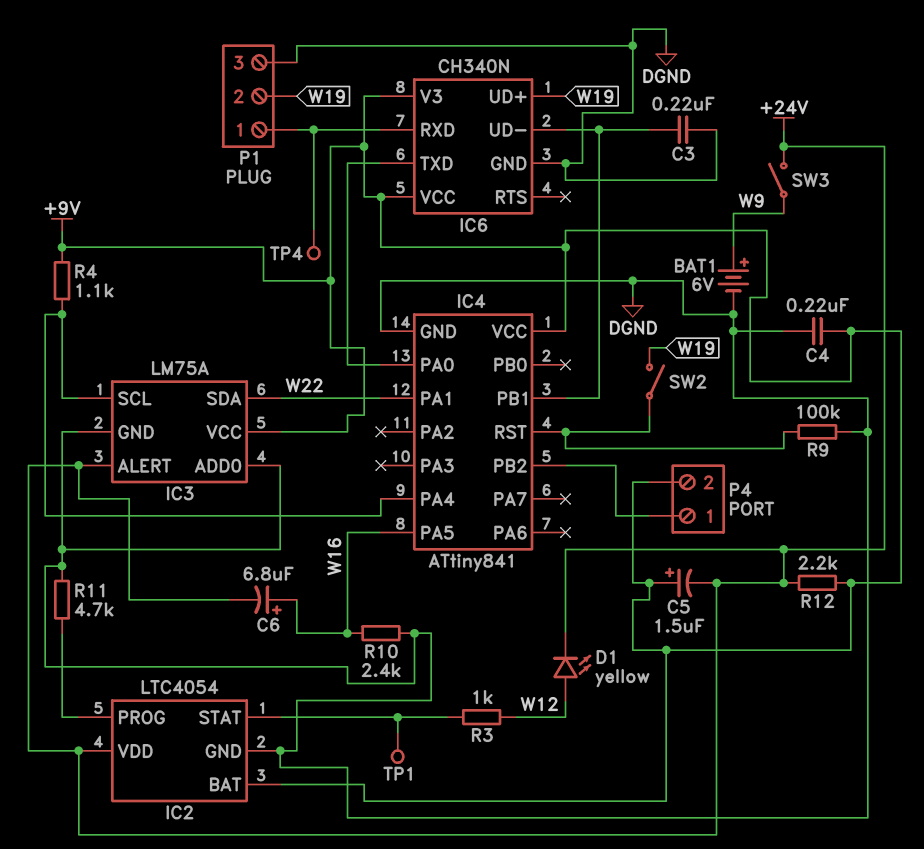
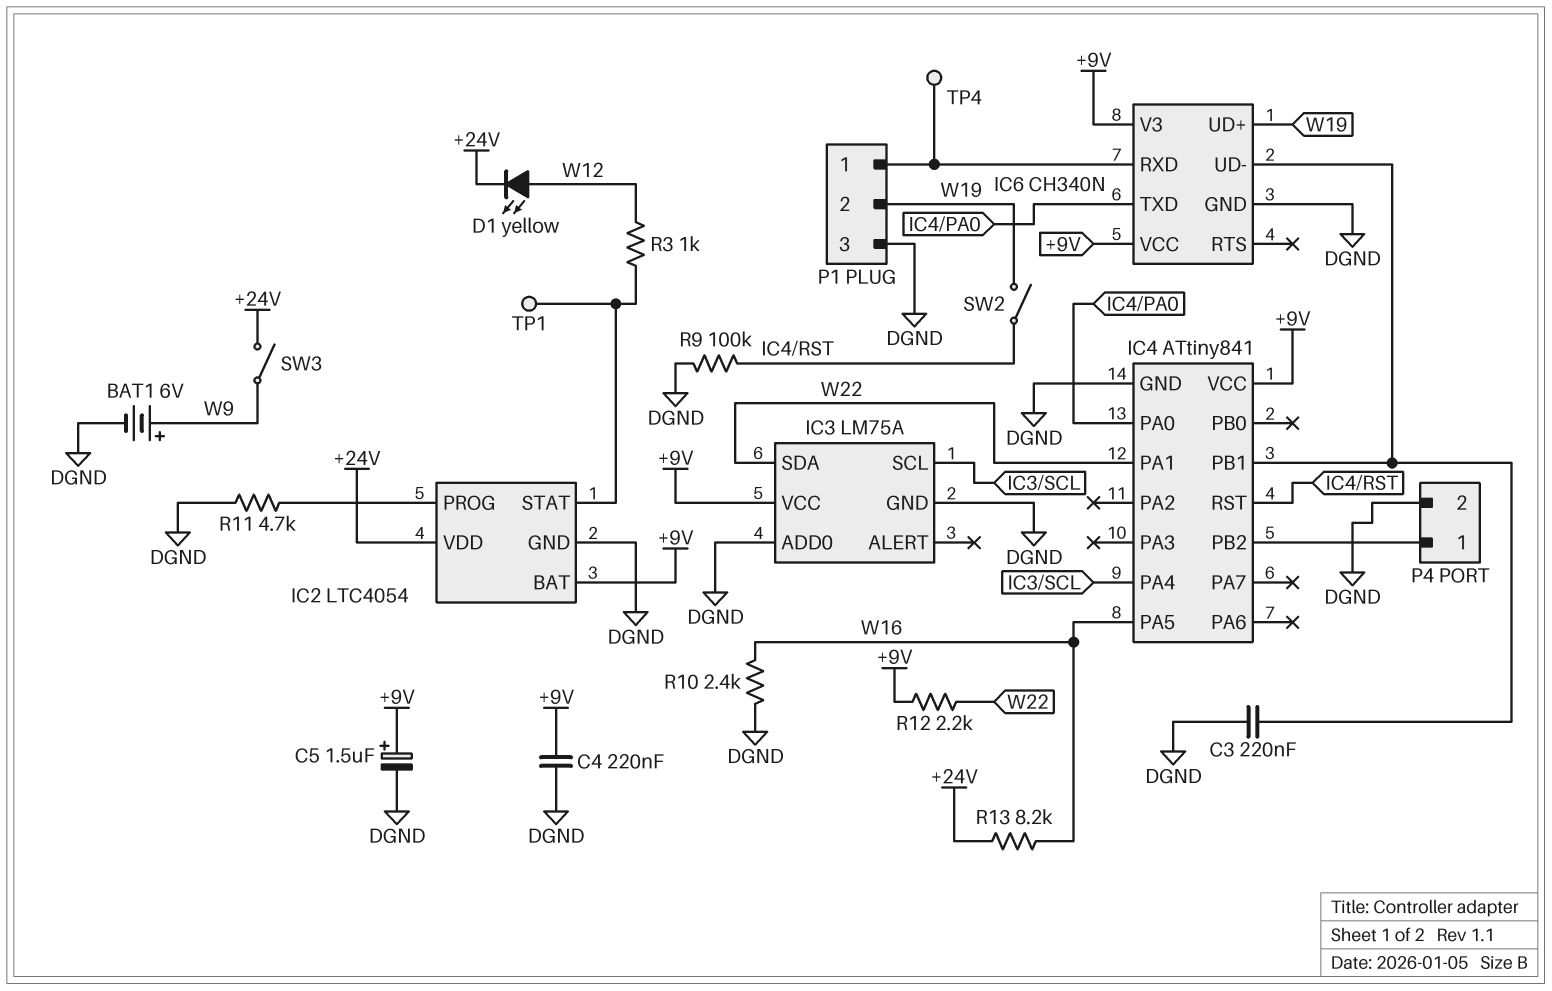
C5: 1.5uF (plus +9V, minus +24V) -> 1.5uF (plus +9V, minus DGND)
C6: 6.8uF (plus W16, minus +24V) -> none
IC3 pin ALERT: +24V -> none
P4 pin 2: +9V -> DGND
R4: 1.1k (+9V, IC3/SCL) -> none
R12: 2.2k (+9V, +24V) -> 2.2k (+9V, W22)
R13: none -> 8.2k (+24V, W16)

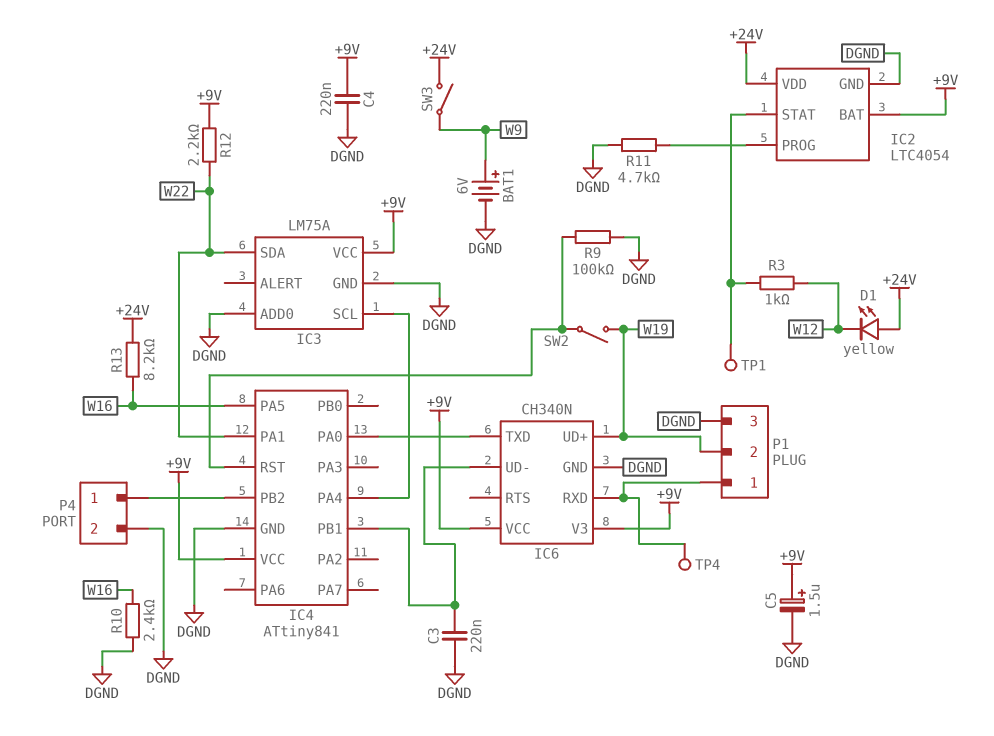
D1: LED yellow (A W12, K +24V) -> LED yellow (A +24V, K W12)

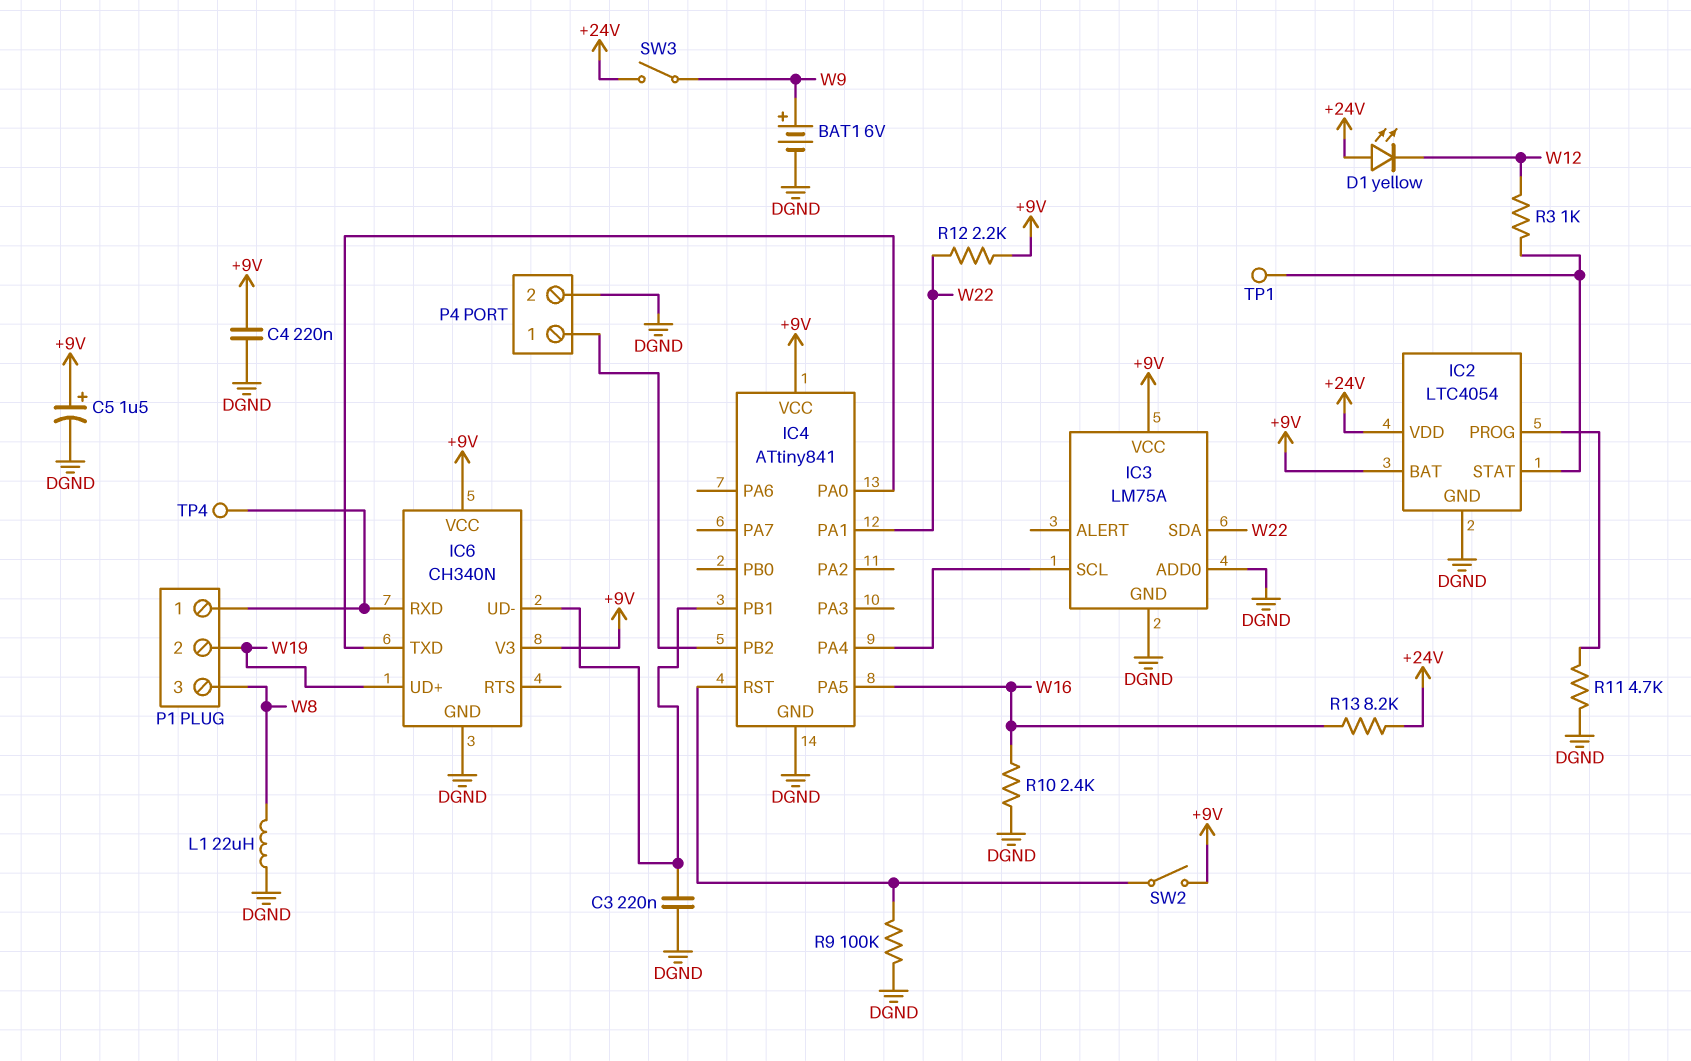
L1: none -> 22uH (DGND, W8)
P1 pin 3: DGND -> W8
SW2: switch (IC4/RST, W19) -> switch (+9V, IC4/RST)

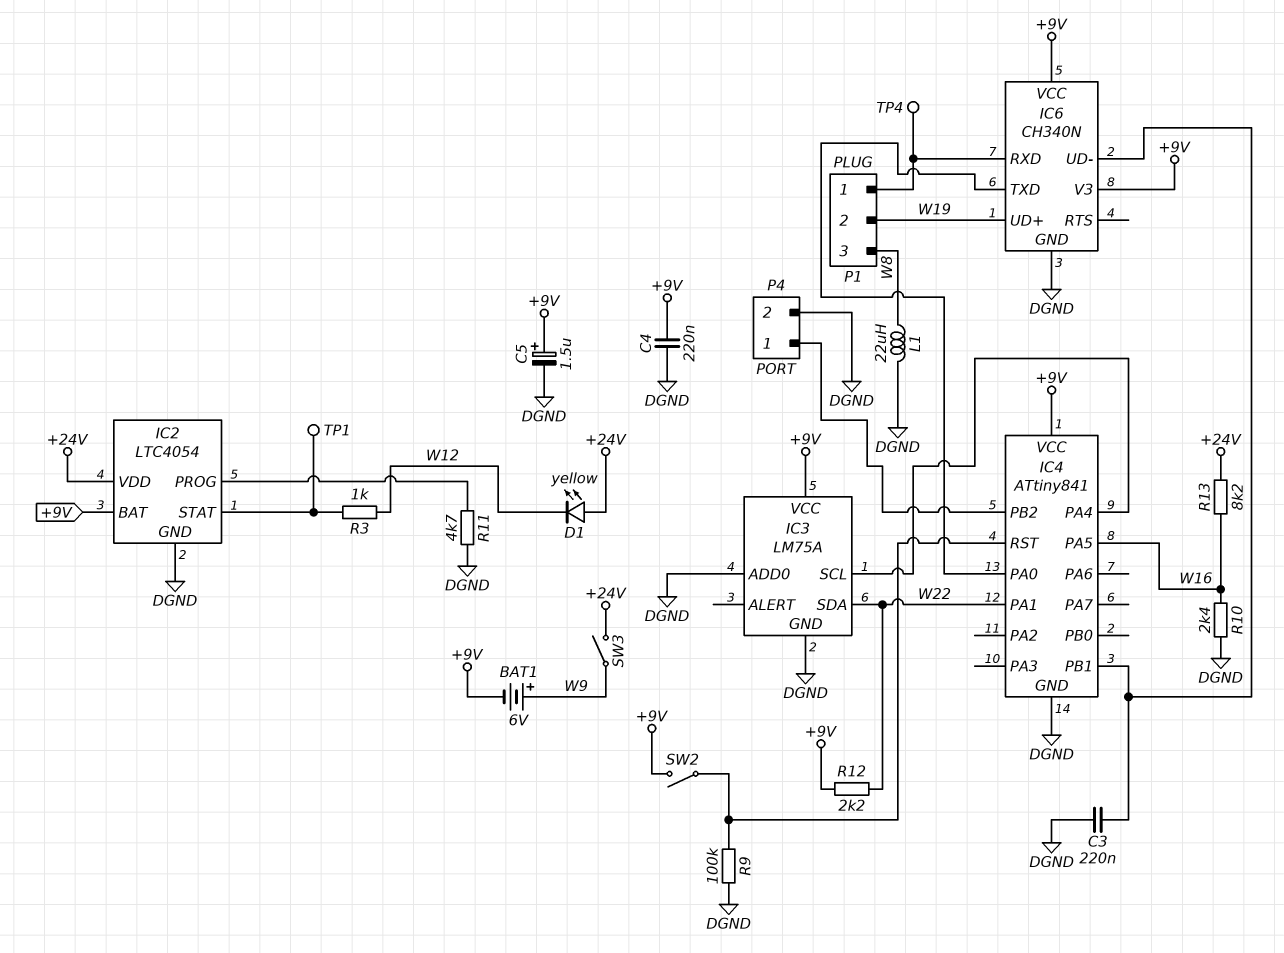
BAT1: 6V (plus W9, minus DGND) -> 6V (plus W9, minus +9V)

